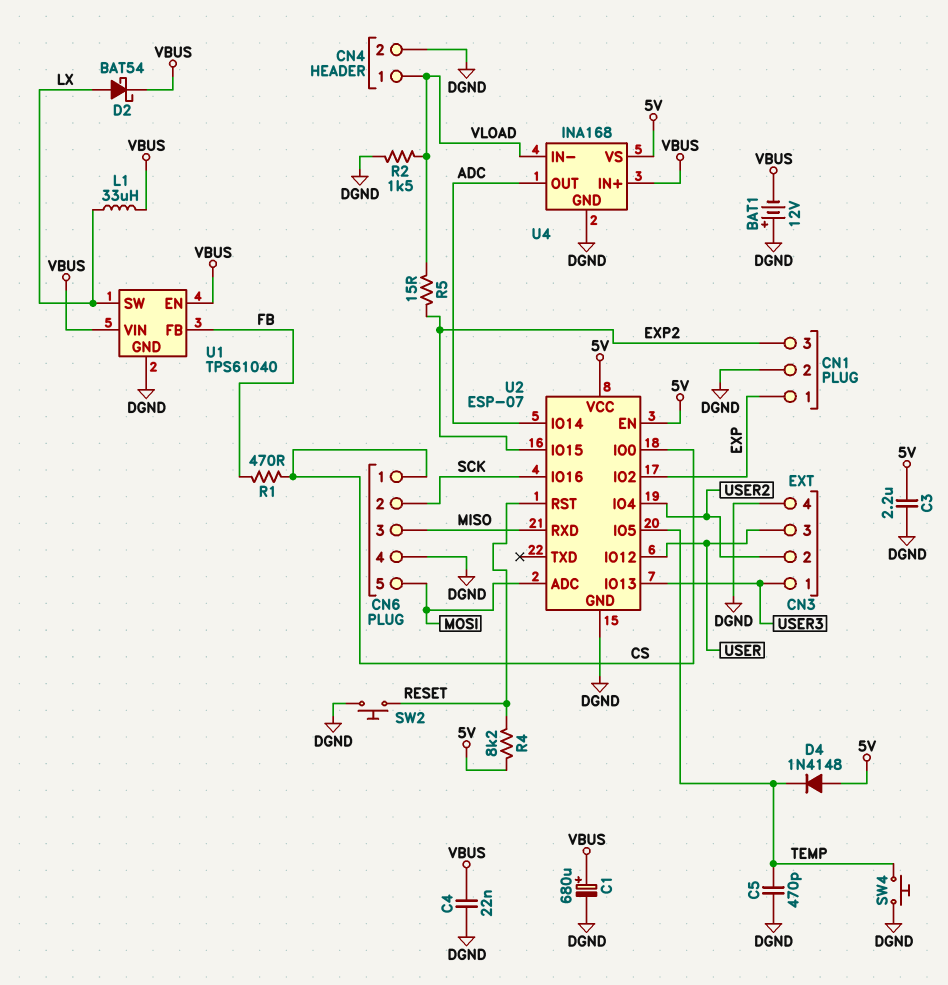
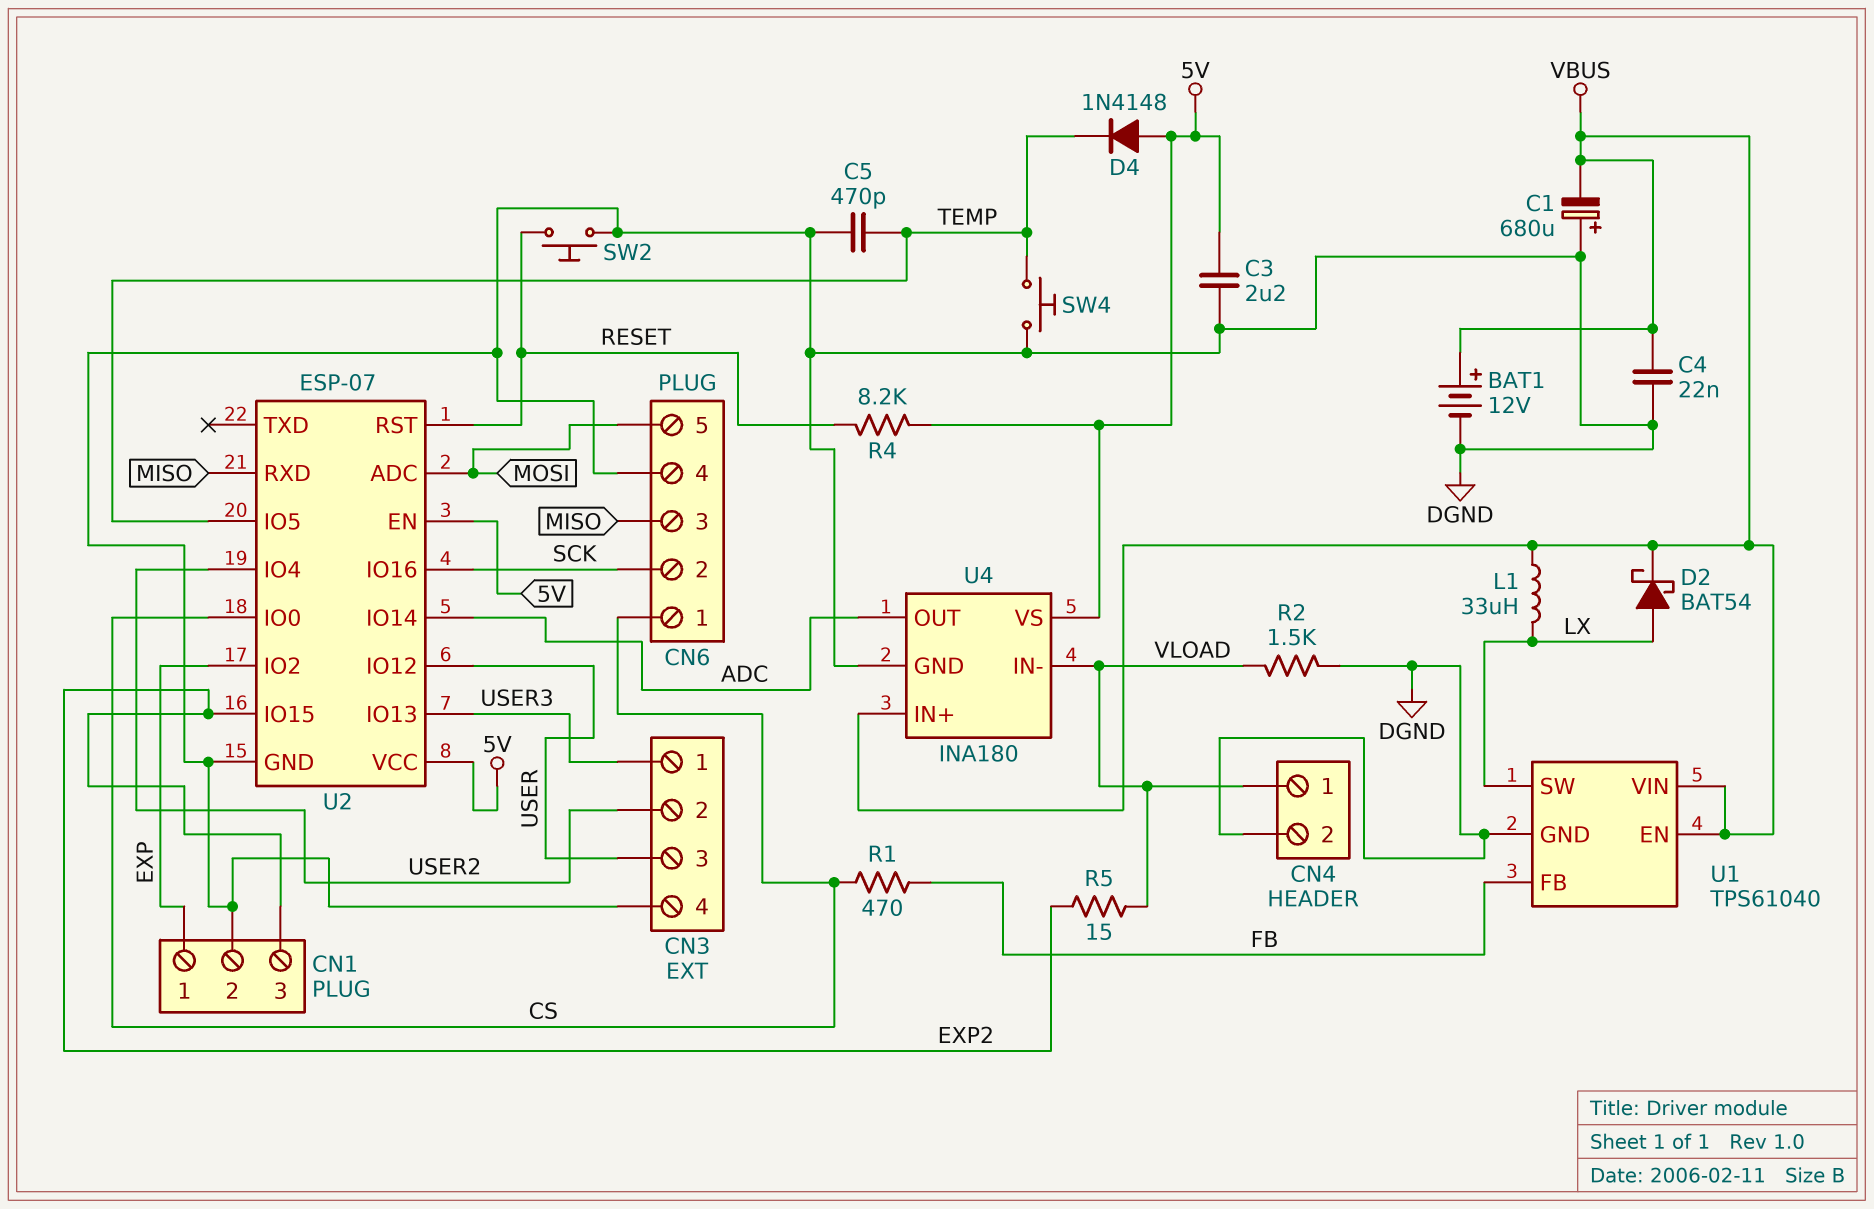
BAT1: 12V (plus DGND, minus VBUS) -> 12V (plus VBUS, minus DGND)
C1: 680uF (plus VBUS, minus DGND) -> 680uF (plus DGND, minus VBUS)
U4: INA168 -> INA180

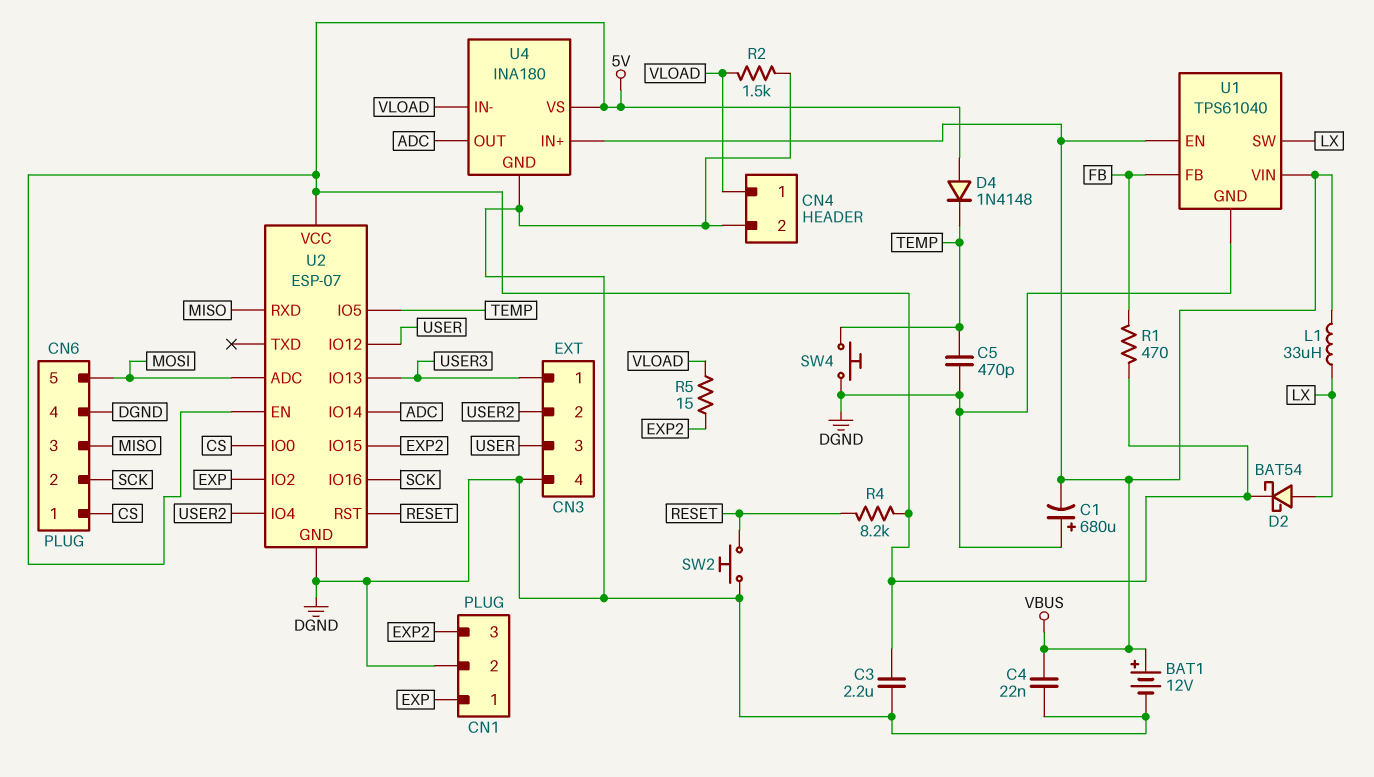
D2: schottky BAT54 (A LX, K VBUS) -> schottky BAT54 (A LX, K 5V)
R1: 470 (CS, FB) -> 470 (5V, FB)

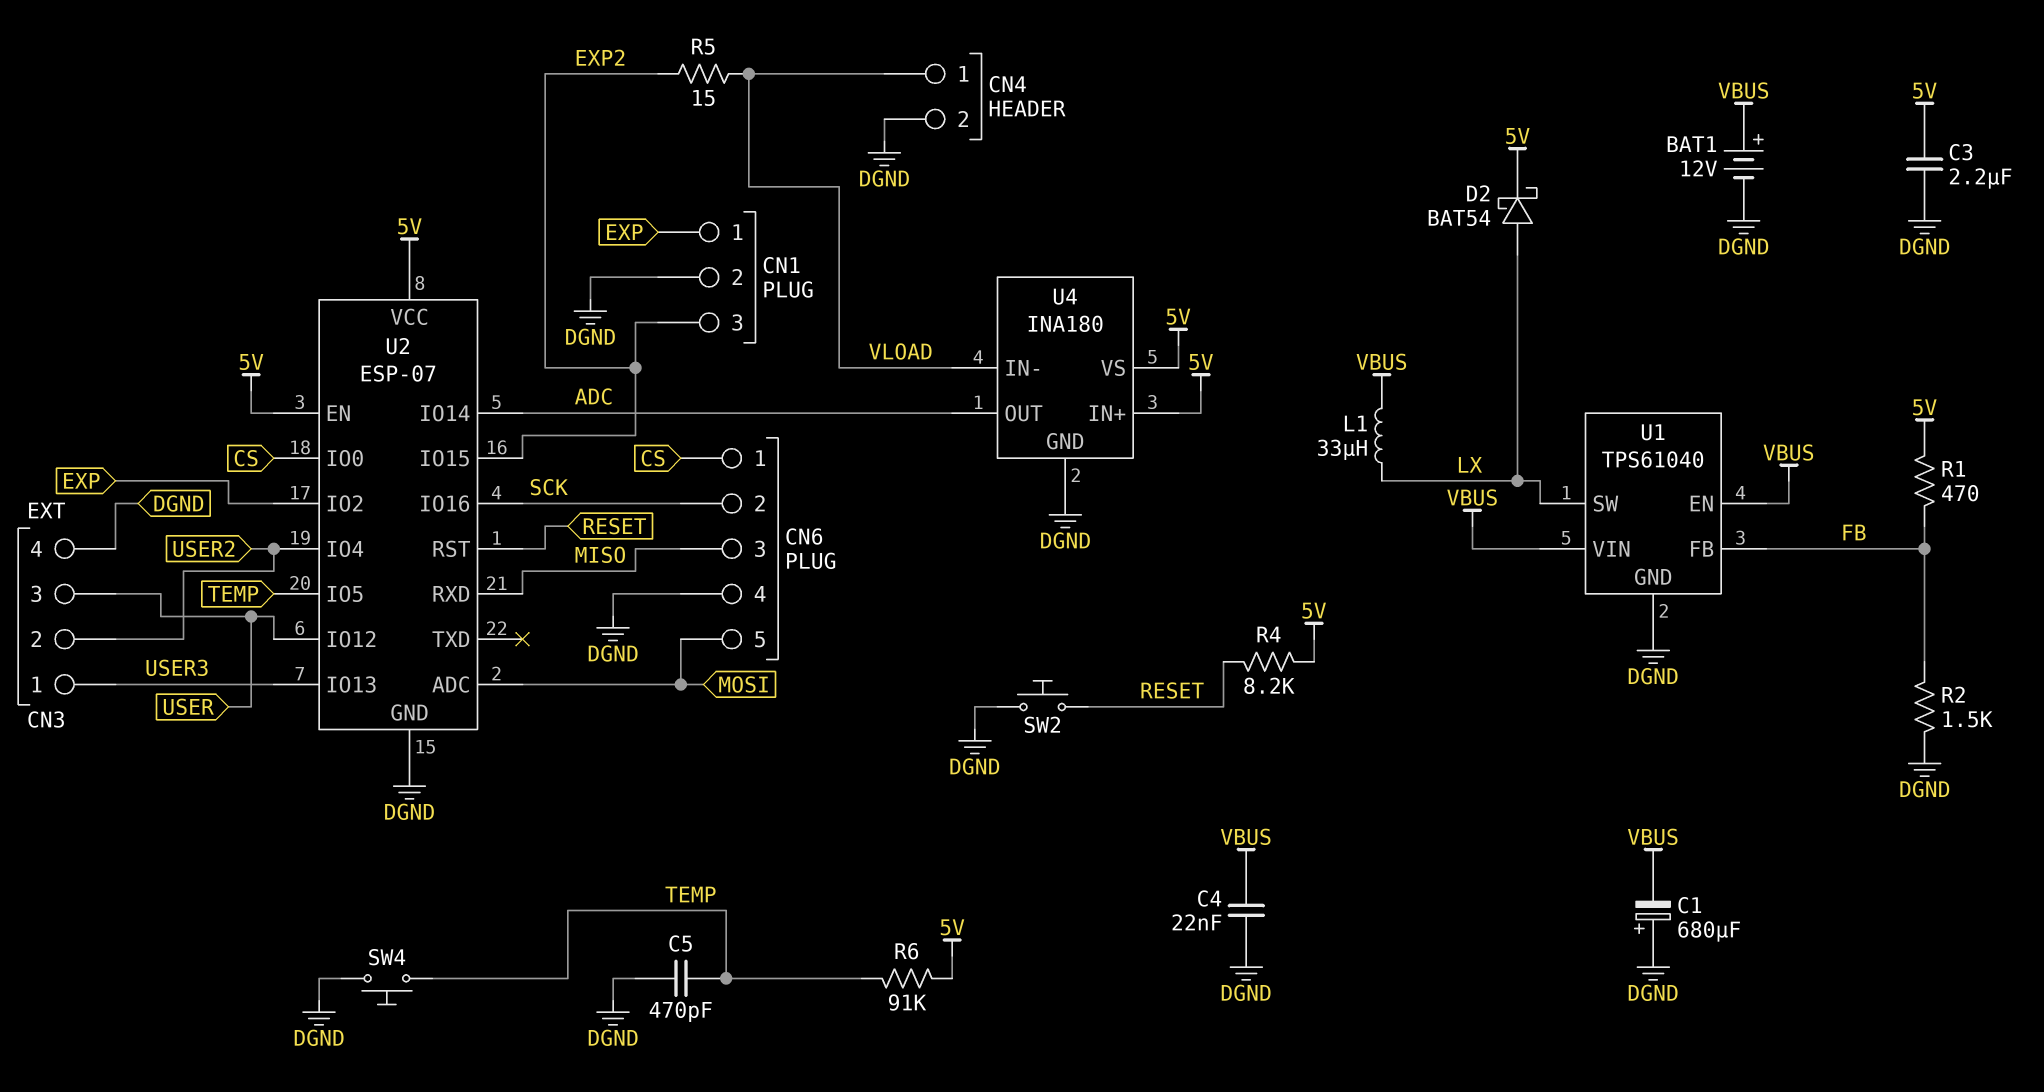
D4: diode 1N4148 (A 5V, K TEMP) -> none
R2: 1.5k (DGND, VLOAD) -> 1.5k (DGND, FB)
R6: none -> 91k (5V, TEMP)
U4 pin IN+: VBUS -> 5V

